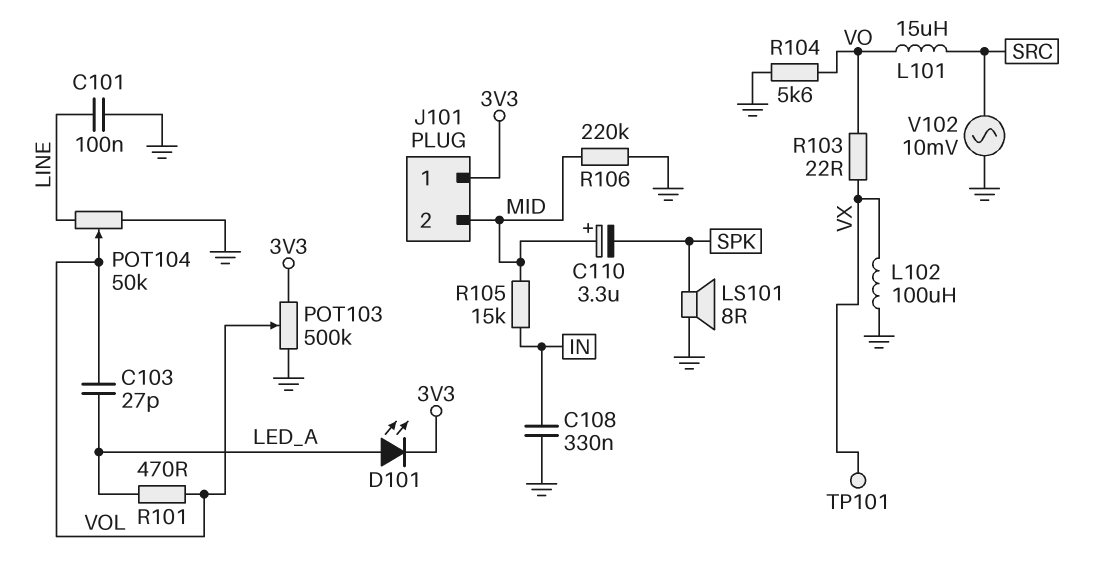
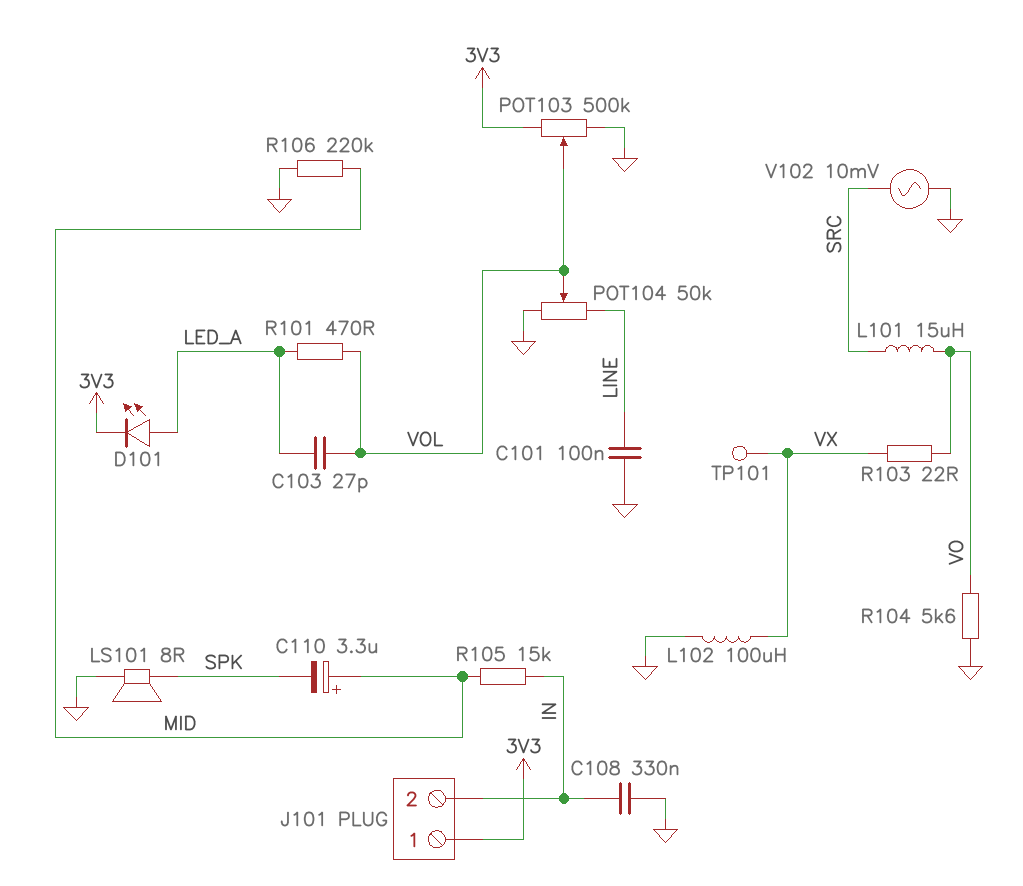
J101 pin 2: MID -> IN

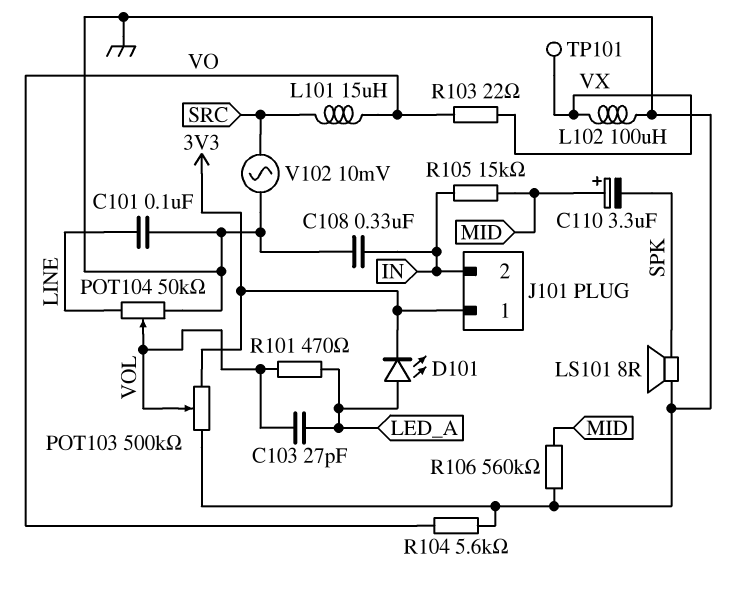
R106: 220k (GND, MID) -> 560k (GND, MID)

